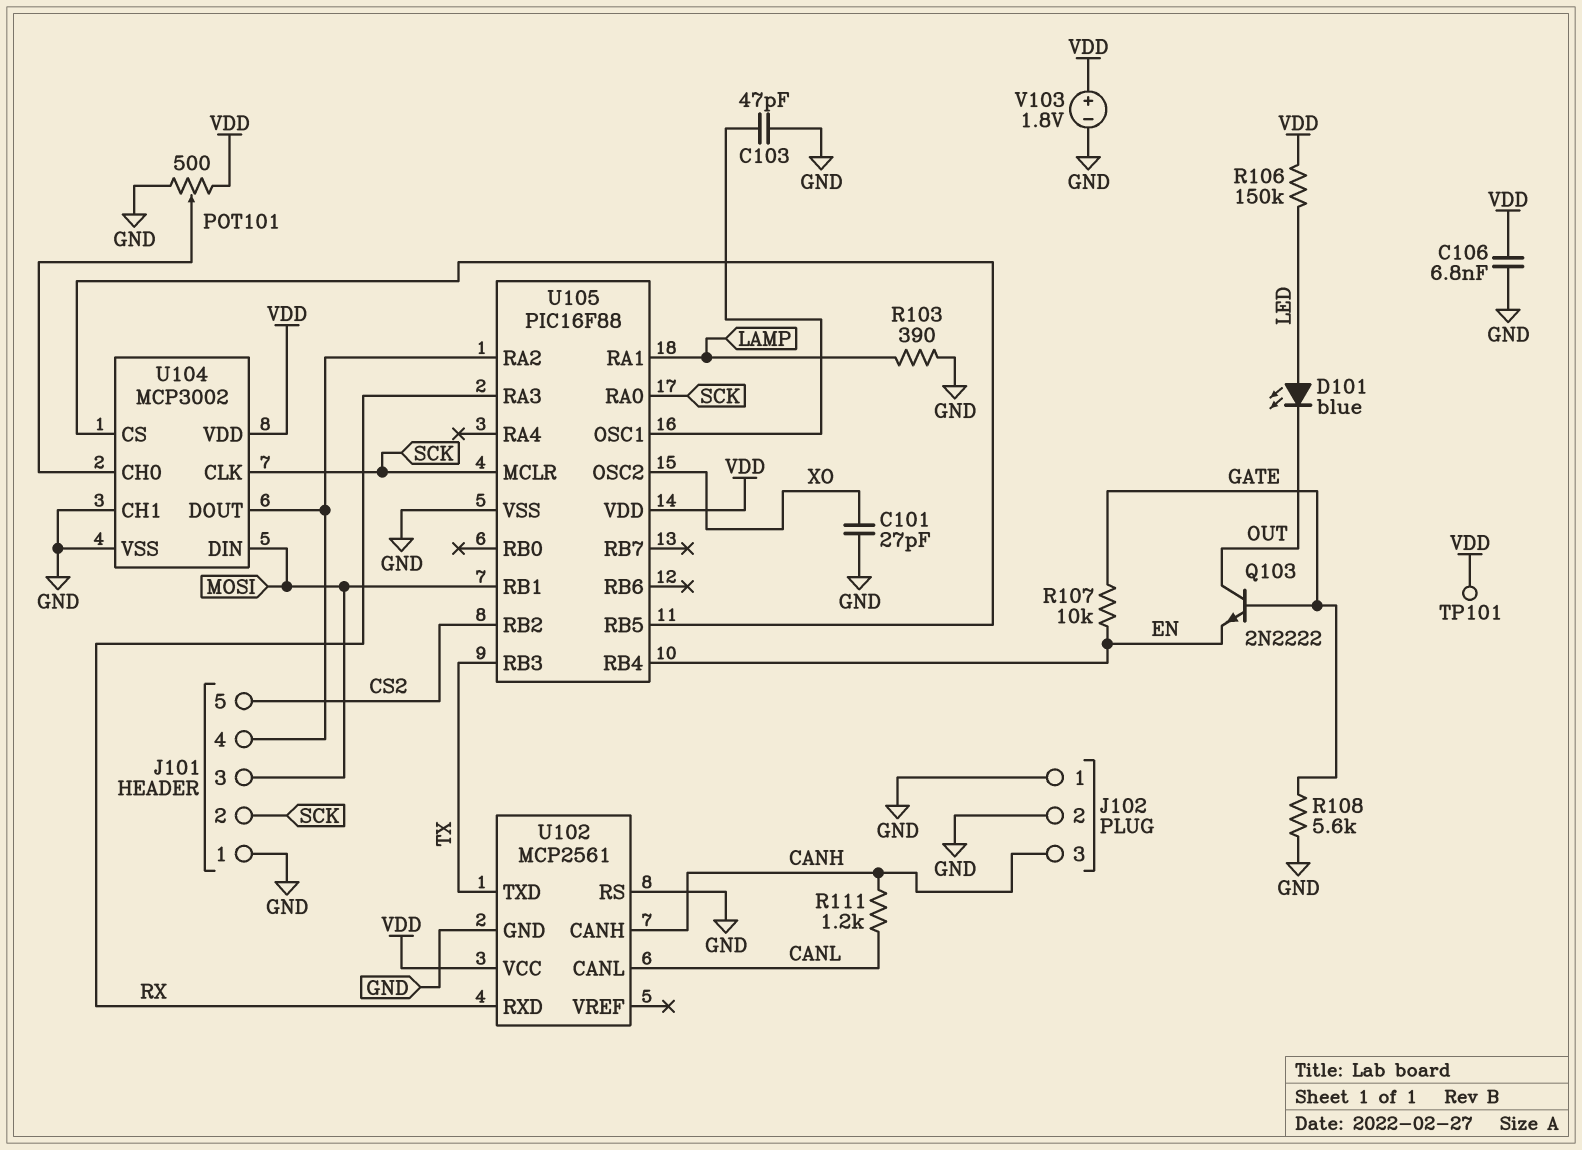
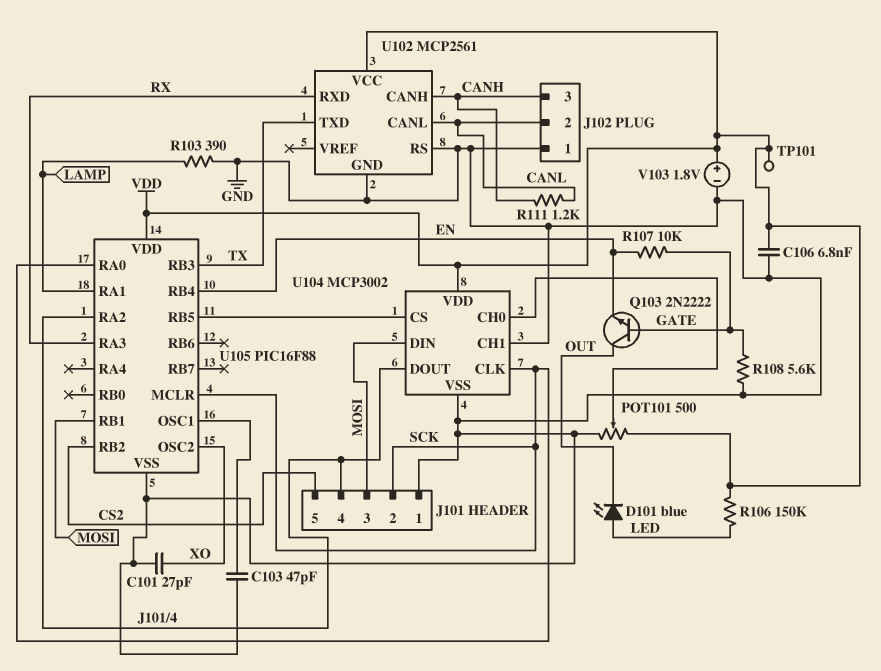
J102 pin 2: GND -> CANL

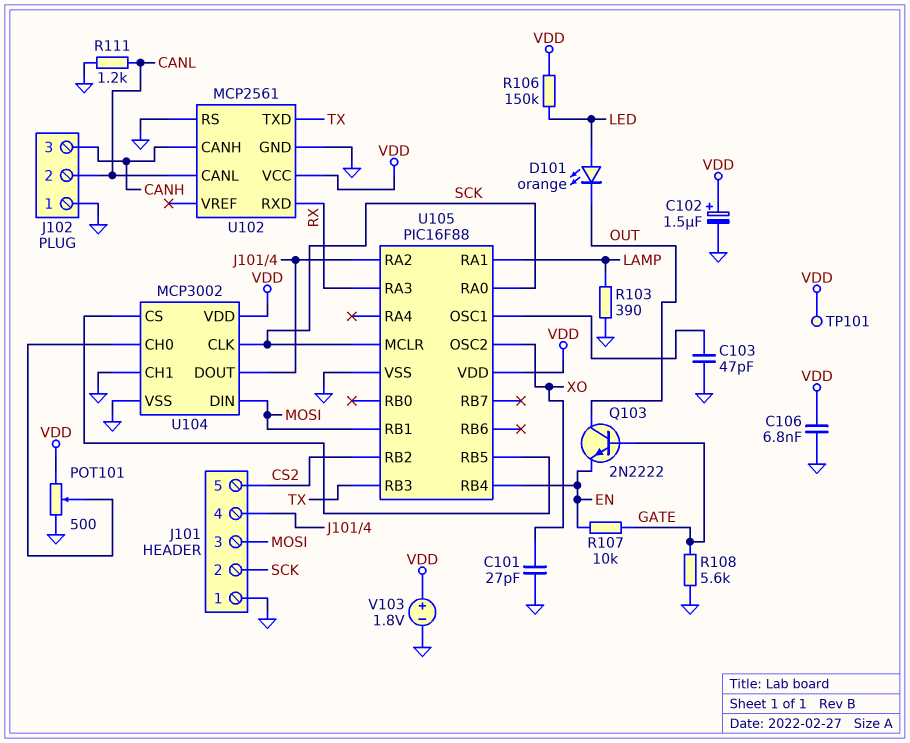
C102: none -> 1.5uF (plus VDD, minus GND)
D101: LED blue (A LED, K OUT) -> LED orange (A LED, K OUT)
R111: 1.2k (CANH, CANL) -> 1.2k (CANL, GND)

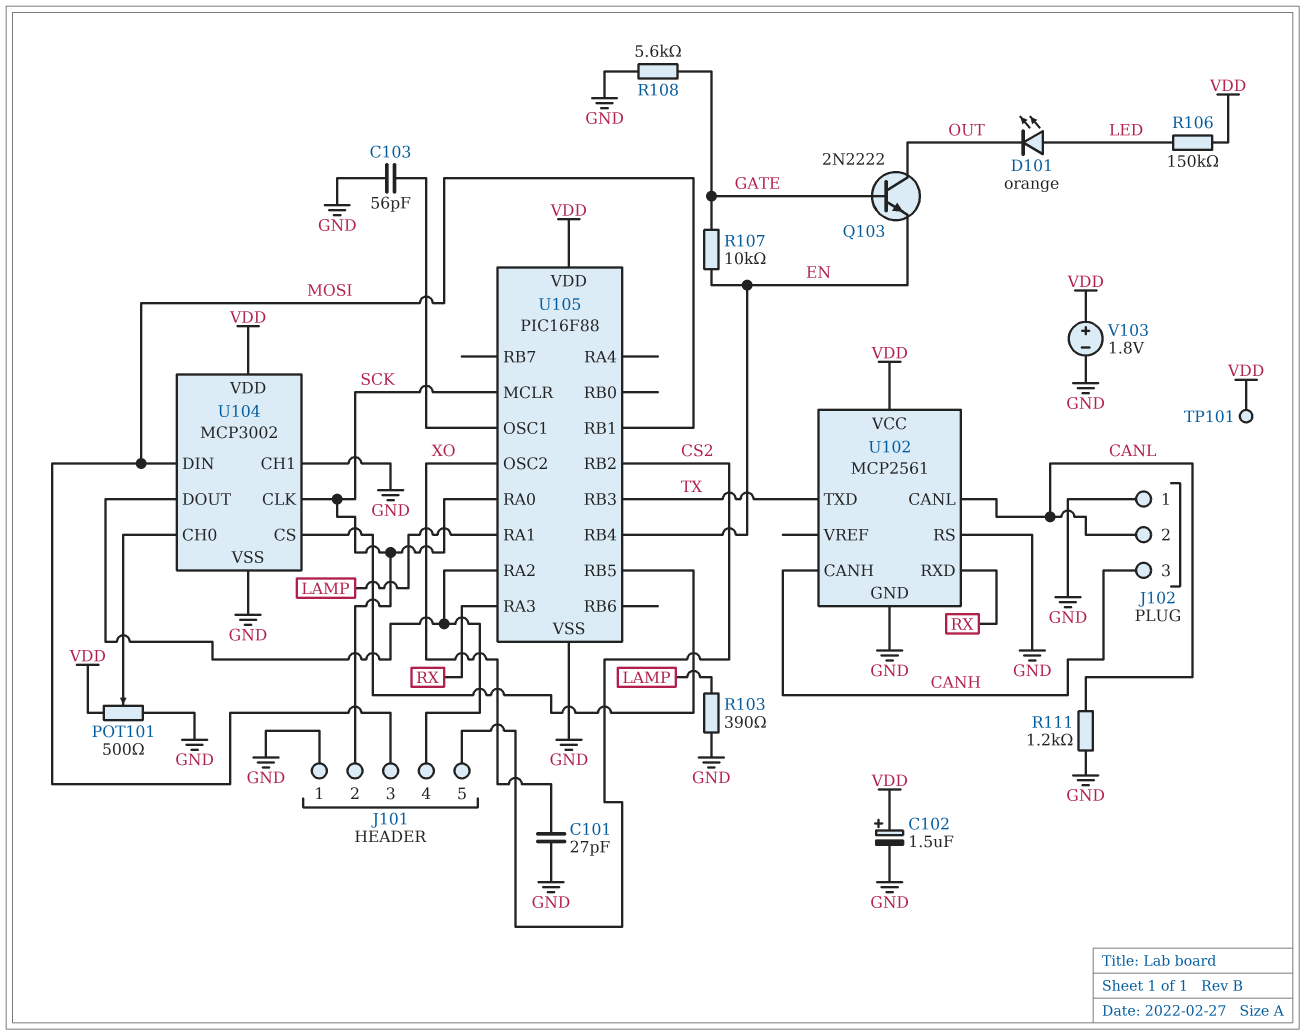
C103: 47pF (GND, U105/OSC1) -> 56pF (GND, U105/OSC1)
C106: 6.8nF (GND, VDD) -> none

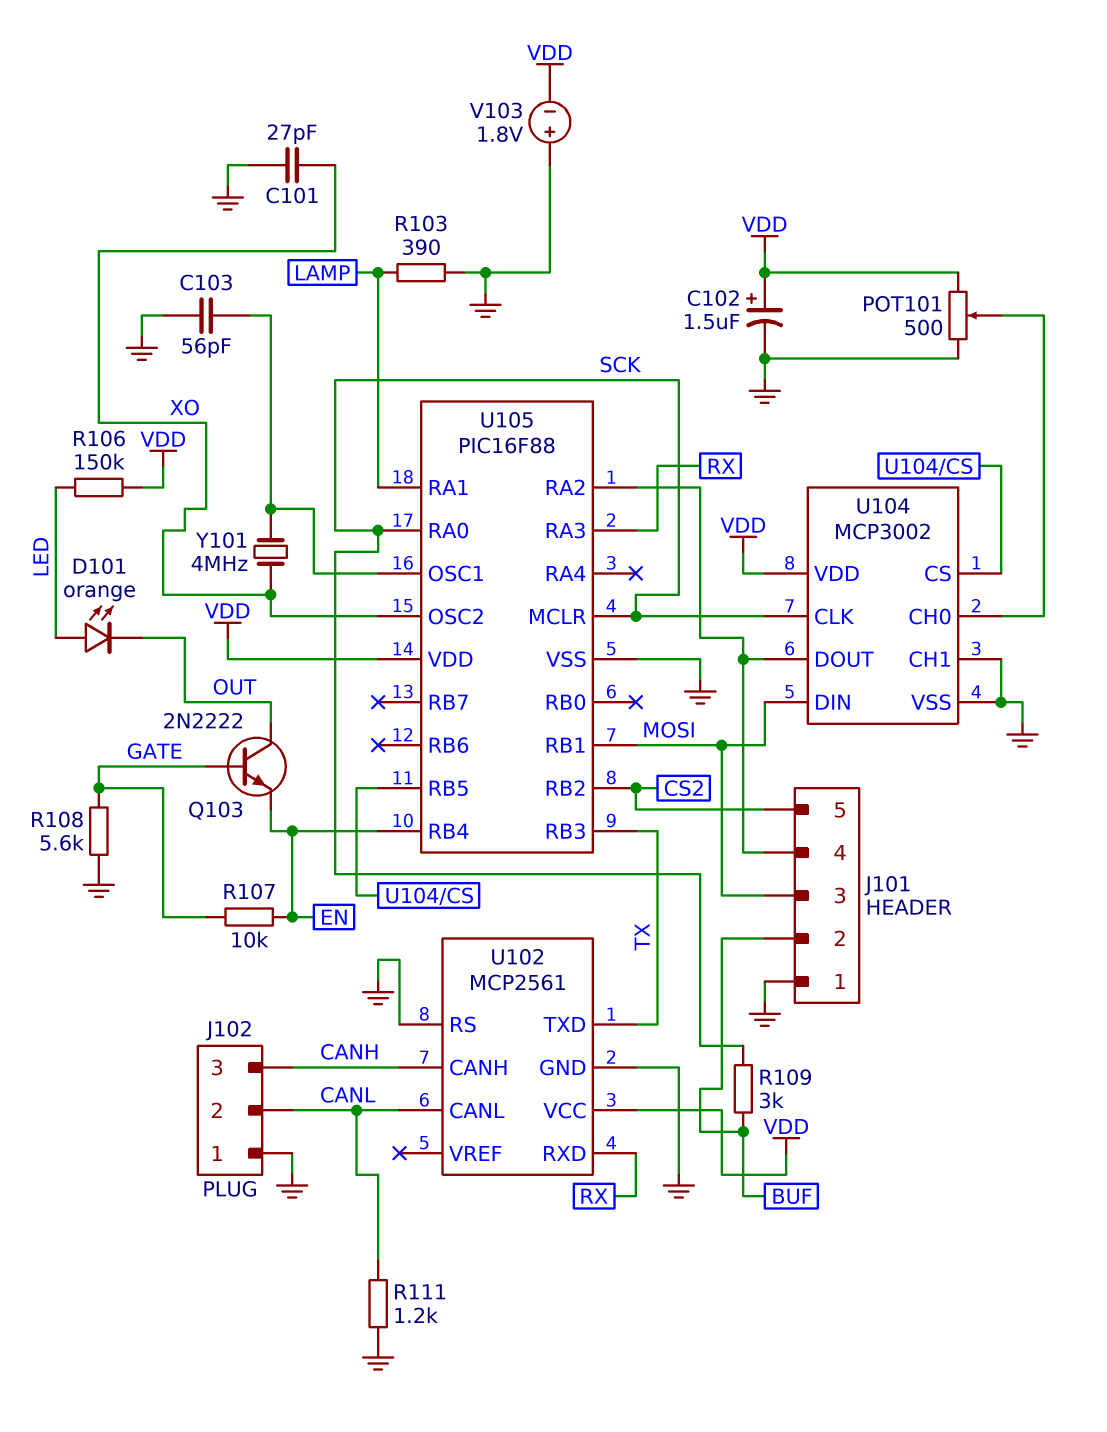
J101 pin 2: SCK -> BUF
R109: none -> 3k (BUF, SCK)
TP101: test point (VDD) -> none
V103: 1.8V (plus VDD, minus GND) -> 1.8V (plus GND, minus VDD)
Y101: none -> 4MHz (U105/OSC1, XO)

